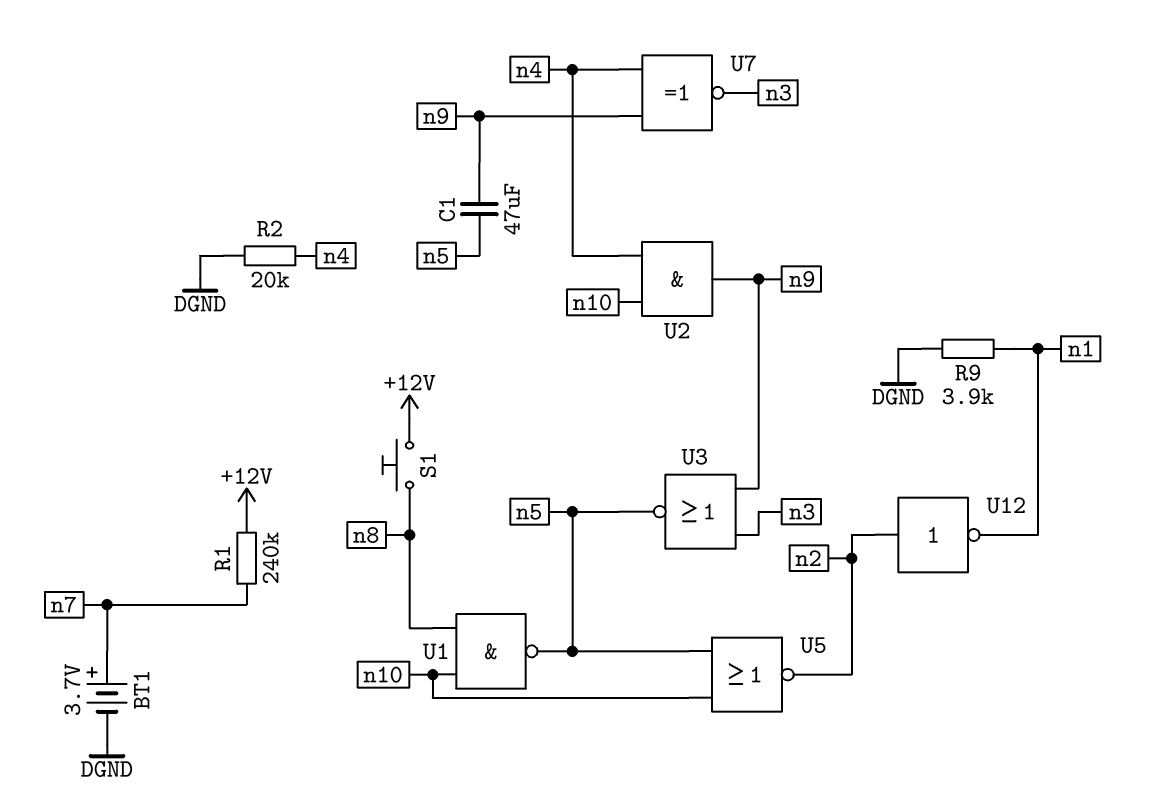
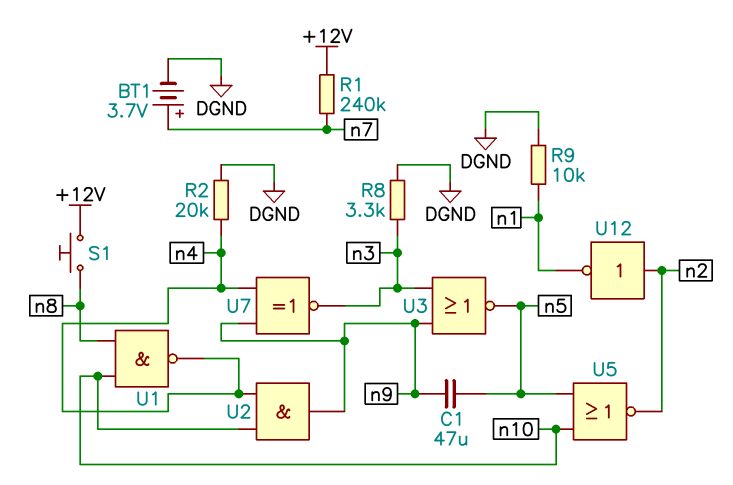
R8: none -> 3.3k (DGND, n3)
R9: 3.9k (DGND, n1) -> 10k (DGND, n1)
U1: NAND (in n8, in n10, out n5) -> NAND (in n8, in n10, out n4)

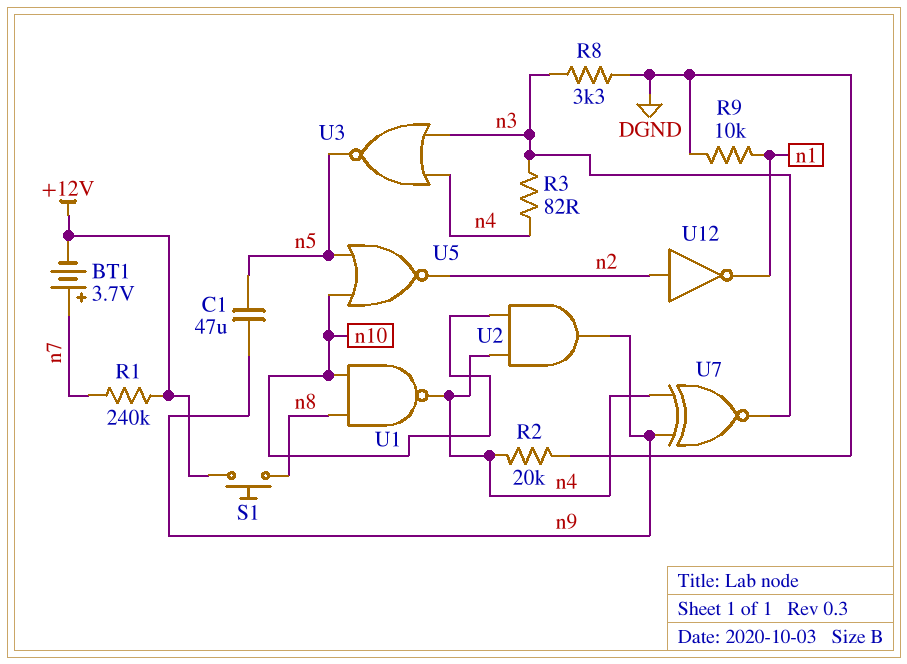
BT1: 3.7V (plus n7, minus DGND) -> 3.7V (plus n7, minus +12V)
R3: none -> 82 (n3, n4)
U3: NOR (in n3, in n9, out n5) -> NOR (in n3, in n4, out n5)

